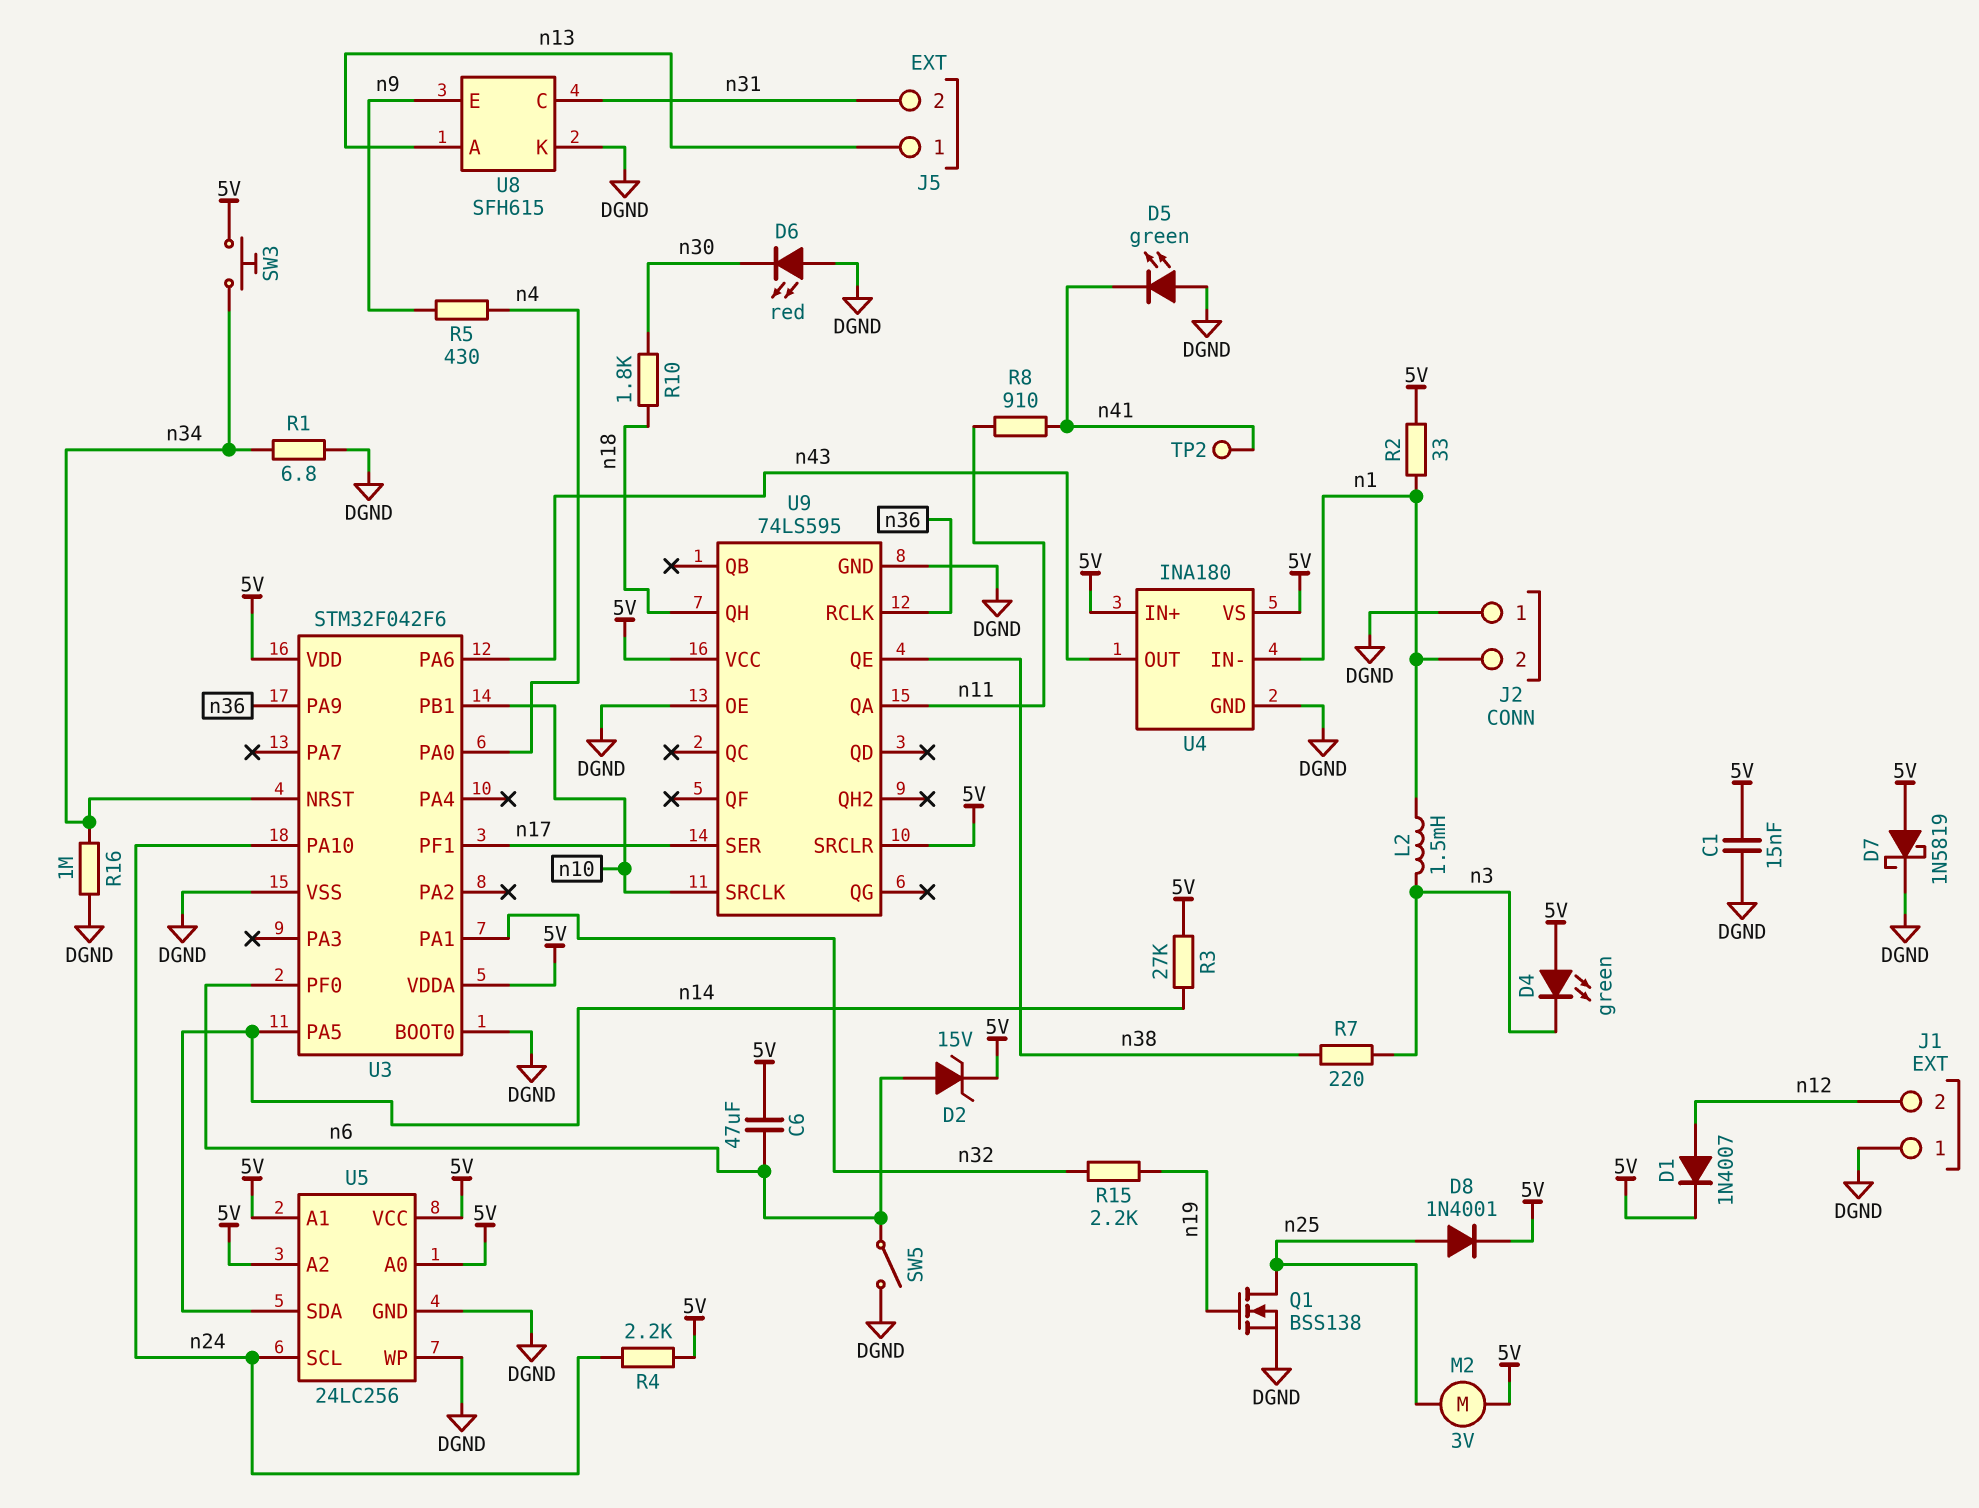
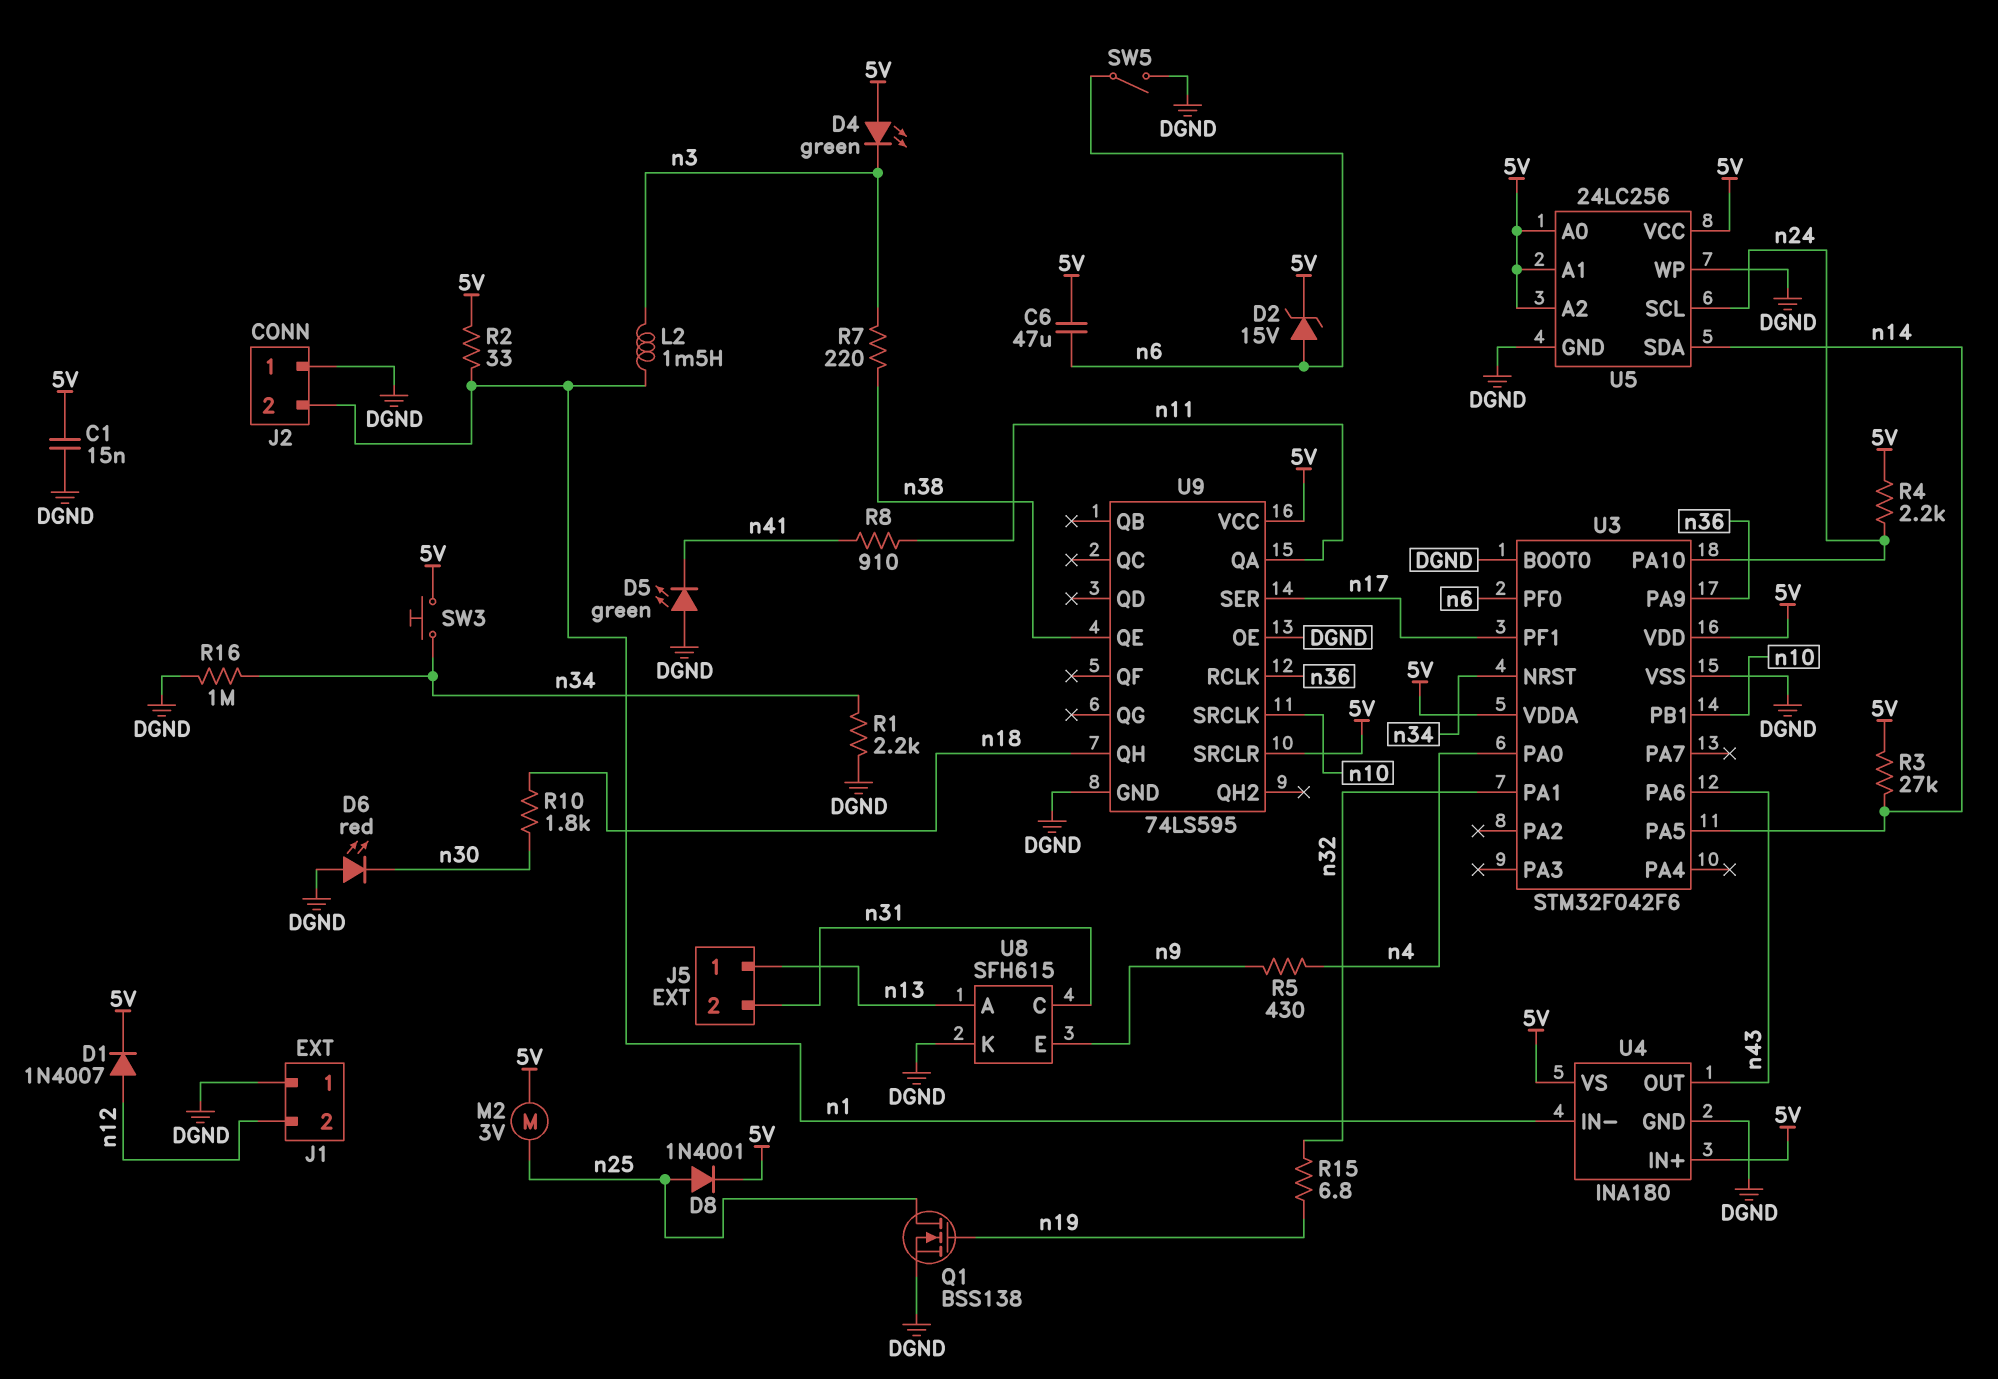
D7: schottky 1N5819 (A 5V, K DGND) -> none
R1: 6.8 (DGND, n34) -> 2.2k (DGND, n34)
R15: 2.2k (n19, n32) -> 6.8 (n19, n32)
TP2: test point (n41) -> none

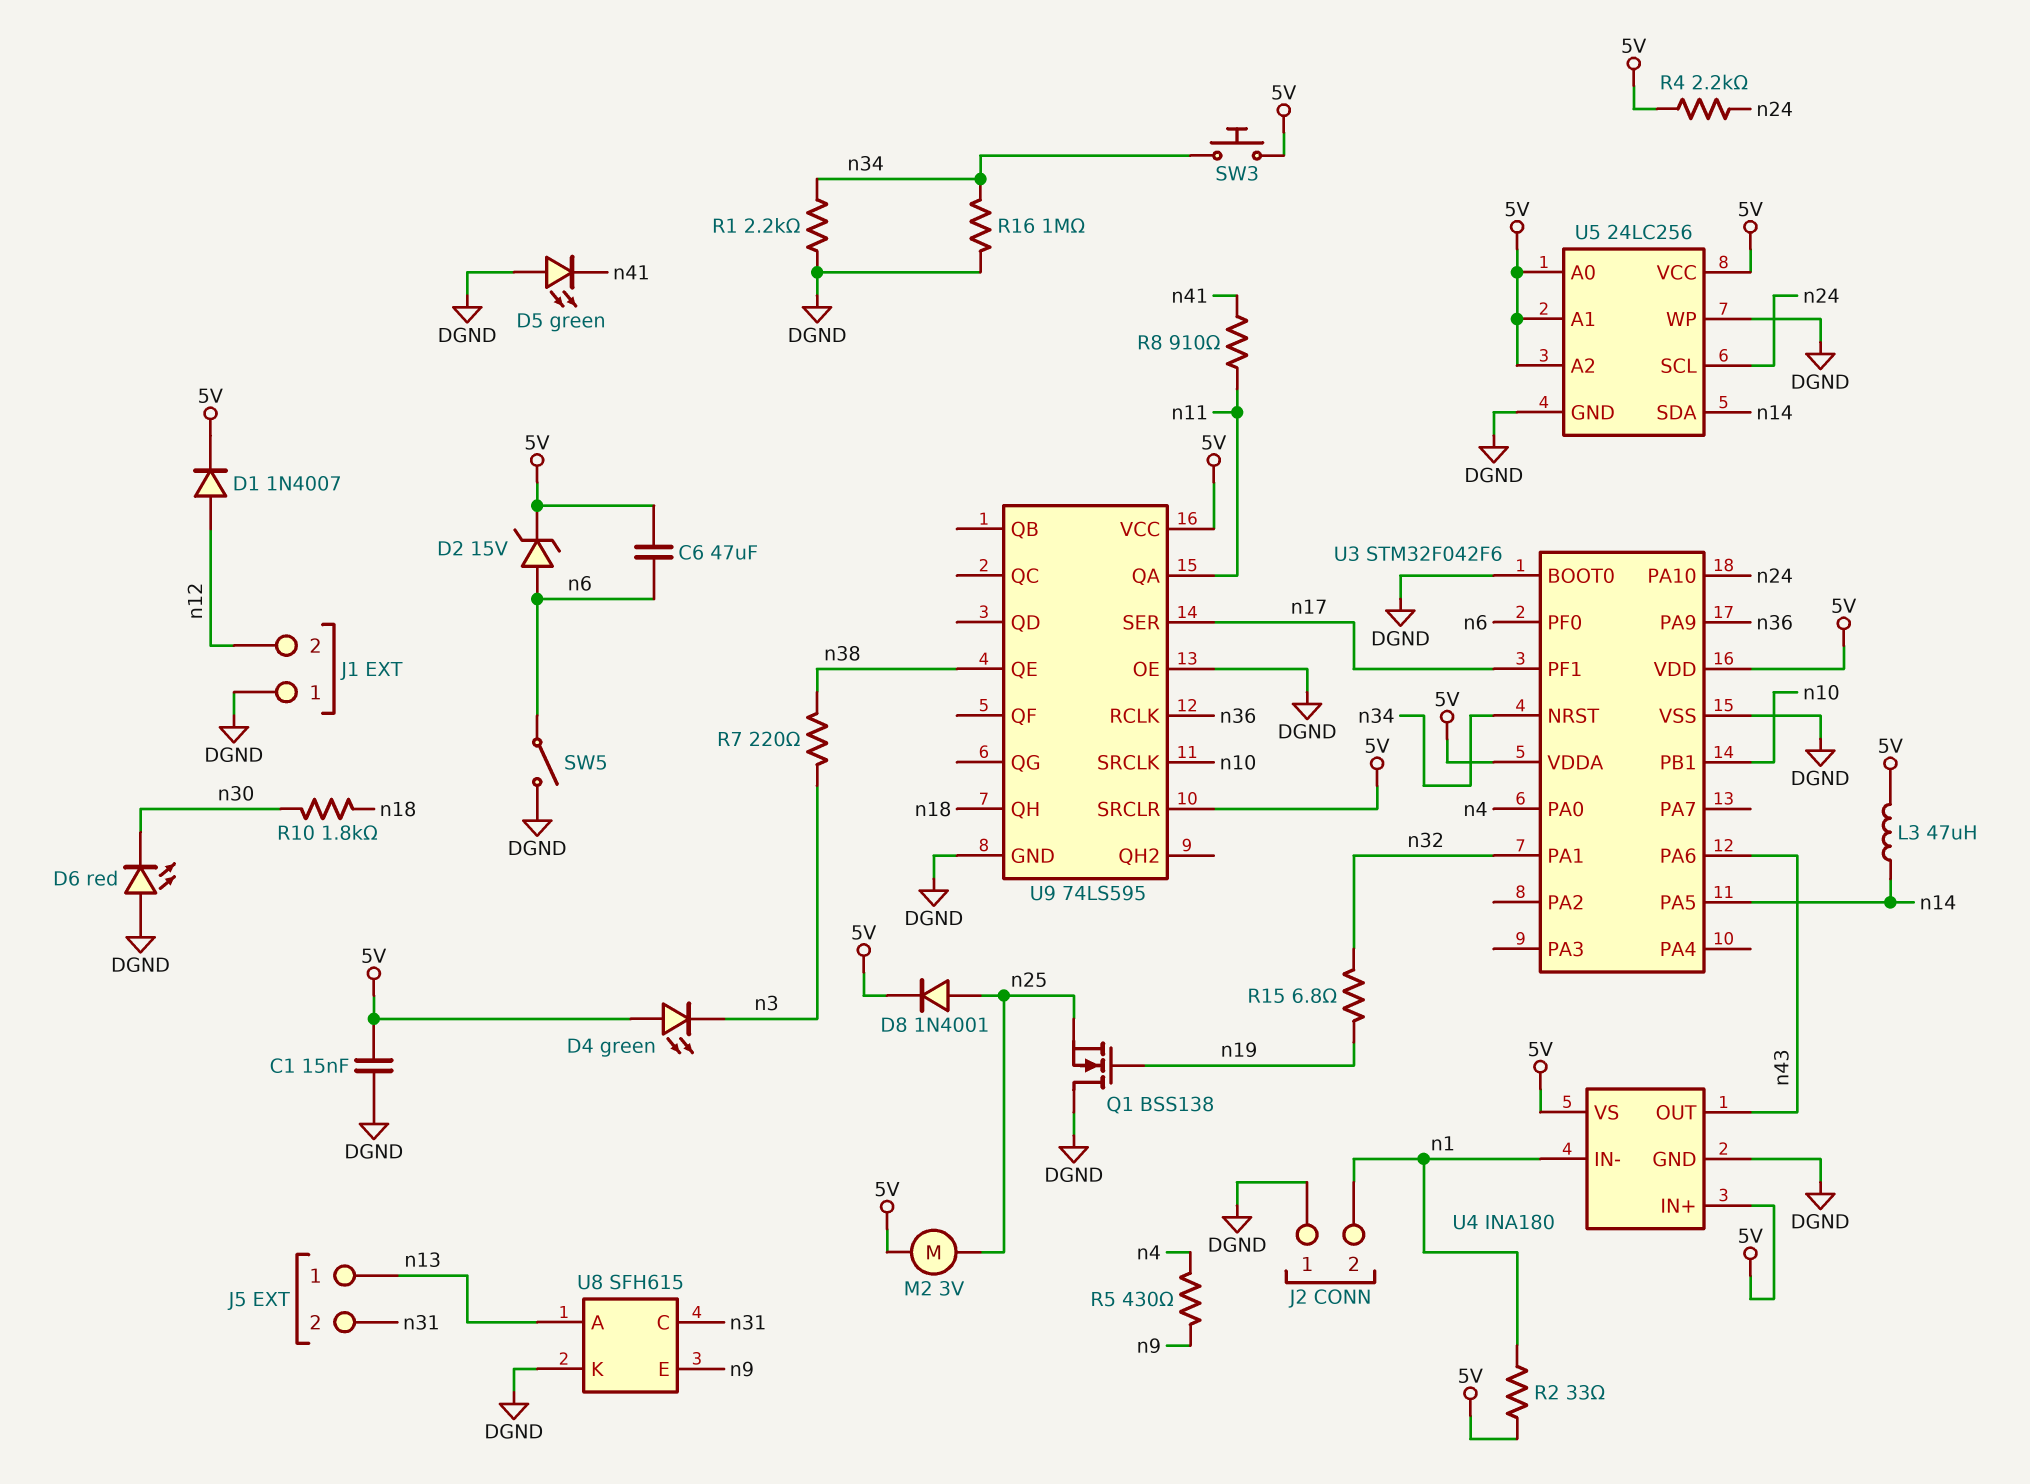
L2: 1.5mH (n1, n3) -> none
L3: none -> 47uH (5V, n14)
Q1: NMOS BSS138 (G n19, D n25, S DGND) -> NMOS BSS138 (G n19, D DGND, S n25)
R3: 27k (5V, n14) -> none

